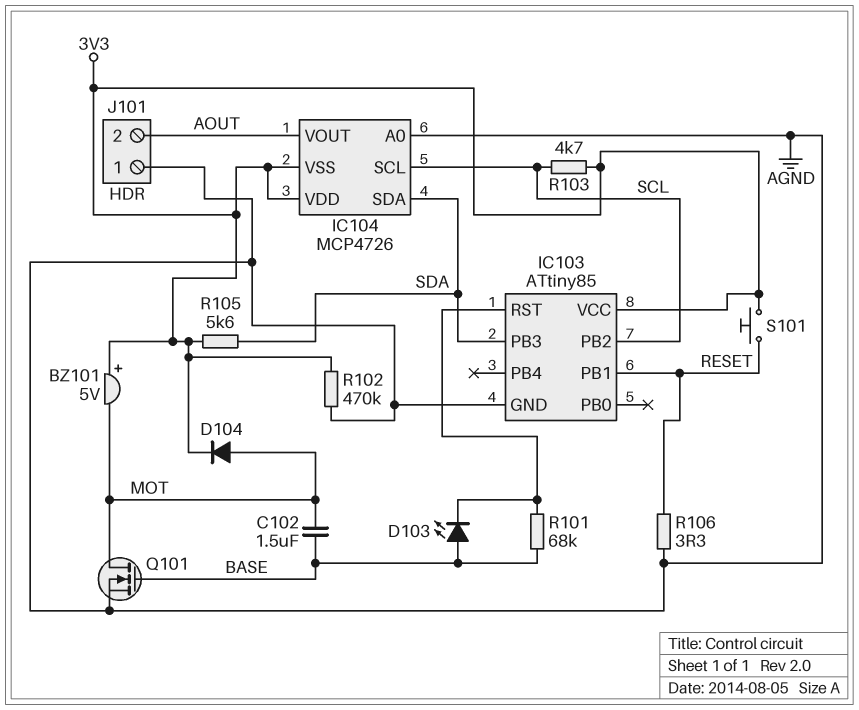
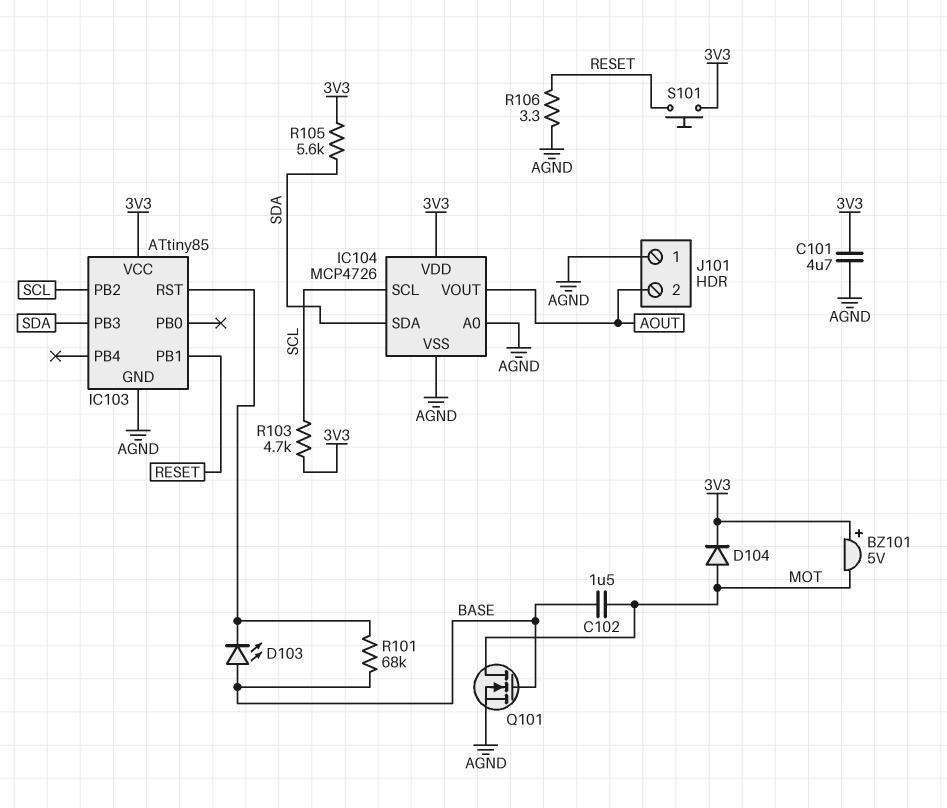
C101: none -> 4.7uF (3V3, AGND)
IC104 pin VSS: 3V3 -> AGND
R102: 470k (3V3, AGND) -> none

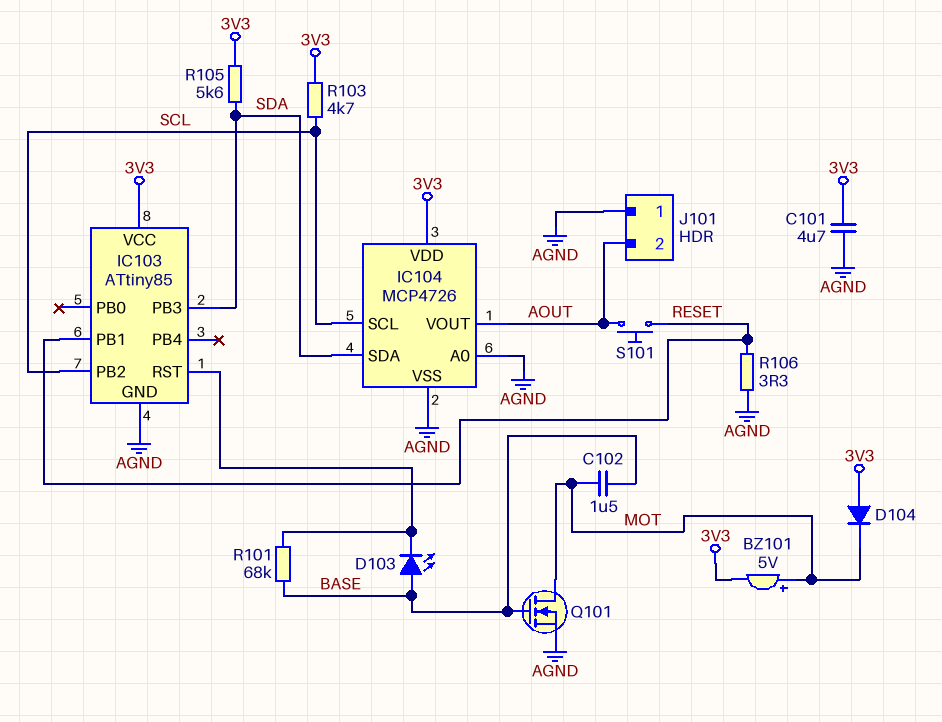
BZ101: buzzer 5V (plus 3V3, minus MOT) -> buzzer 5V (plus MOT, minus 3V3)
D104: diode (A MOT, K 3V3) -> diode (A 3V3, K MOT)
S101: button (3V3, RESET) -> button (AOUT, RESET)

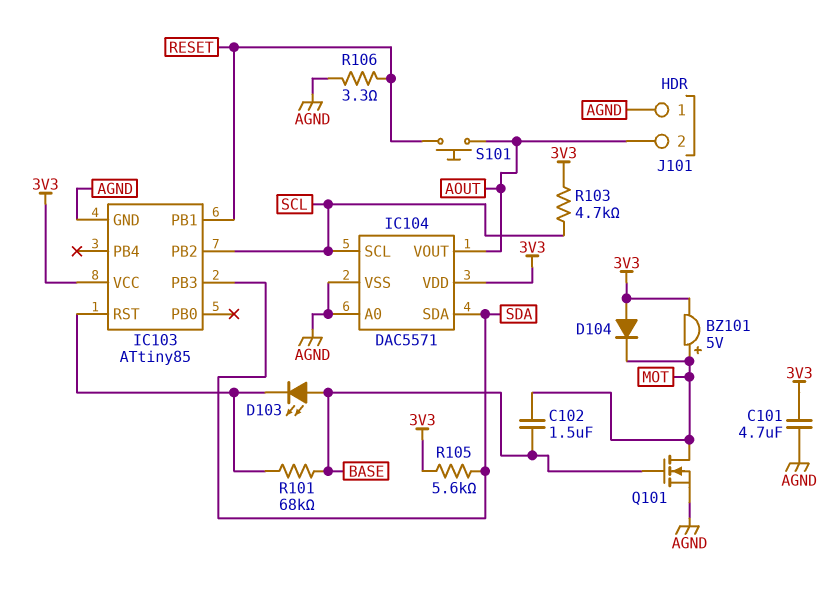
IC104: MCP4726 -> DAC5571

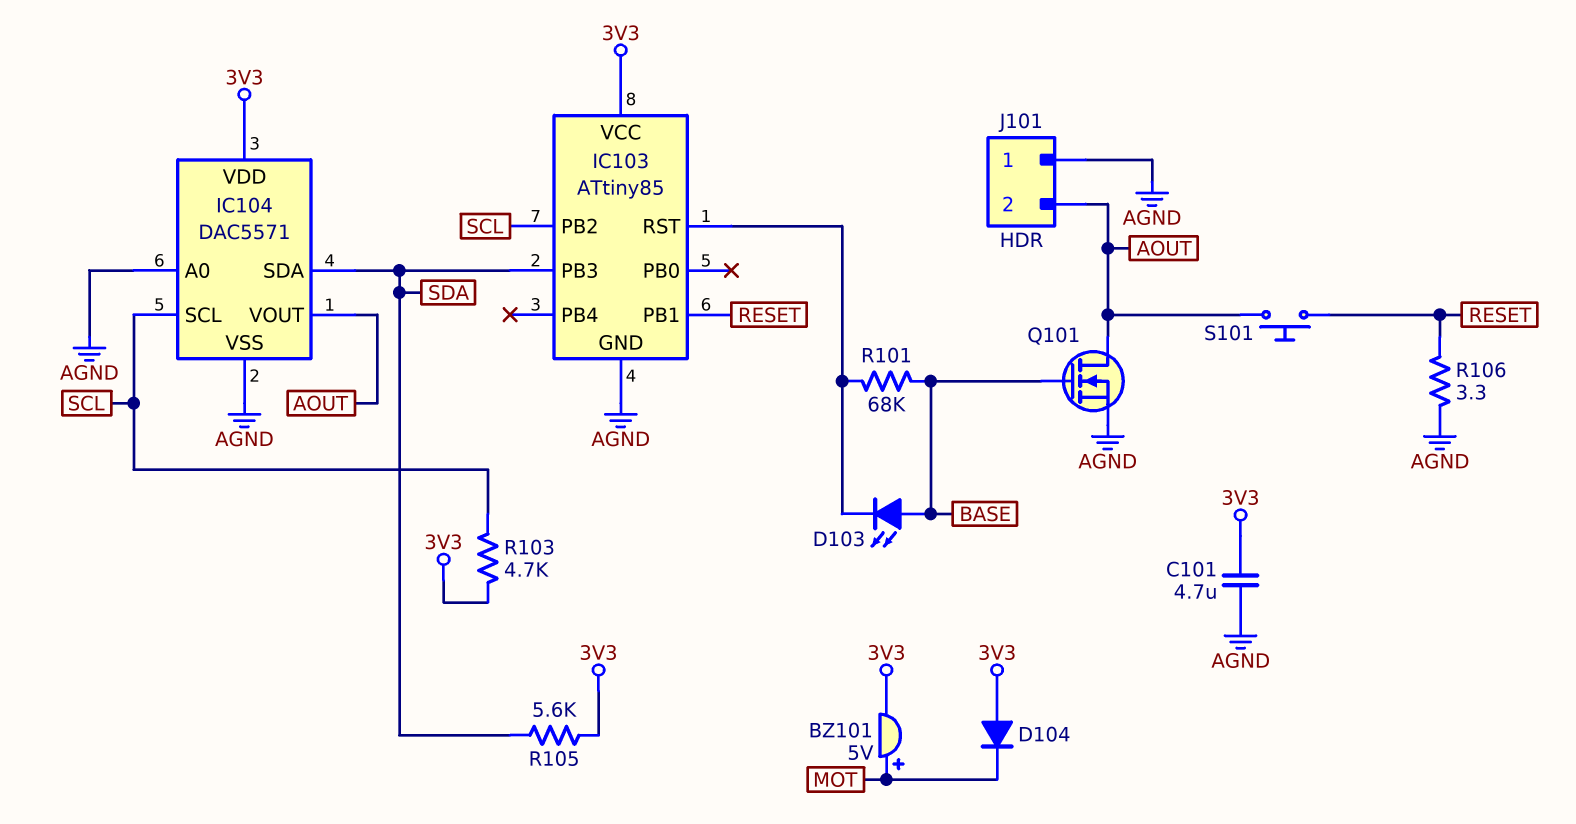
C102: 1.5uF (BASE, MOT) -> none
Q101: NMOS (G BASE, D MOT, S AGND) -> NMOS (G BASE, D AOUT, S AGND)

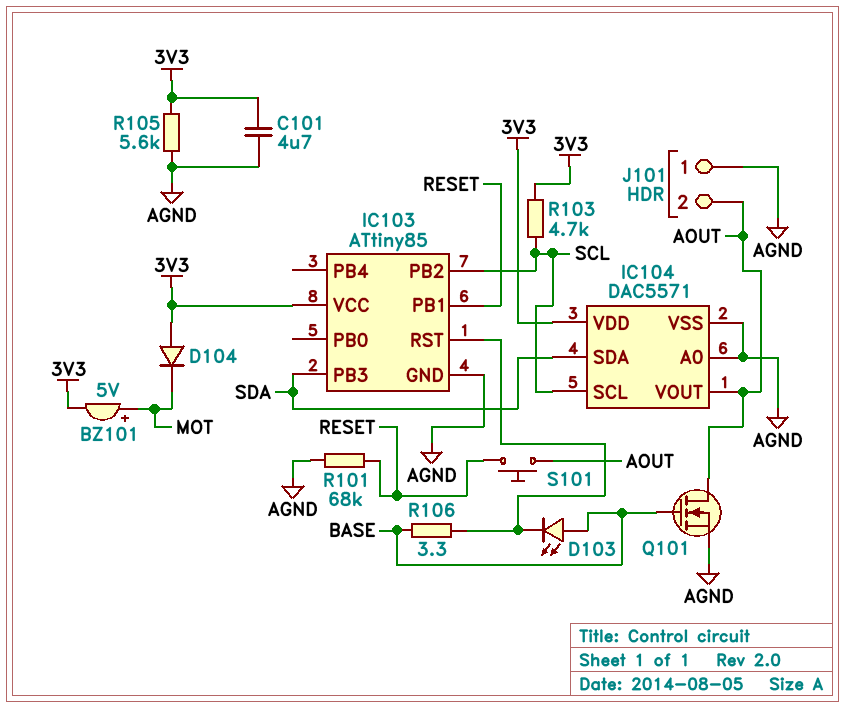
R101: 68k (BASE, IC103/RST) -> 68k (AGND, RESET)
R105: 5.6k (3V3, SDA) -> 5.6k (3V3, AGND)
R106: 3.3 (AGND, RESET) -> 3.3 (BASE, IC103/RST)

